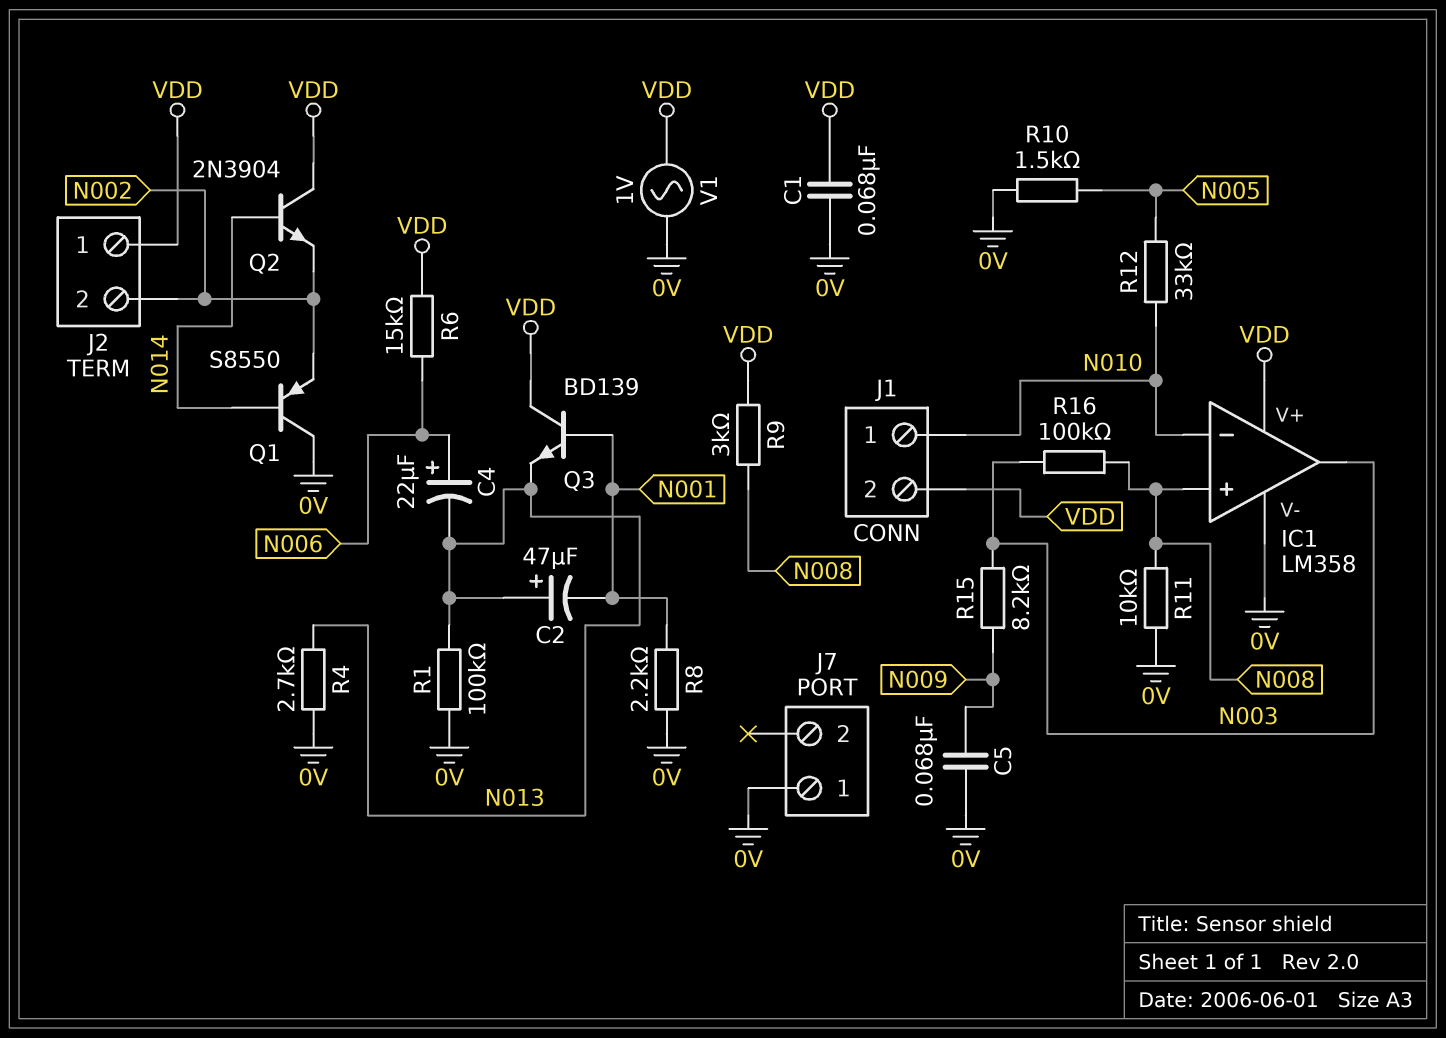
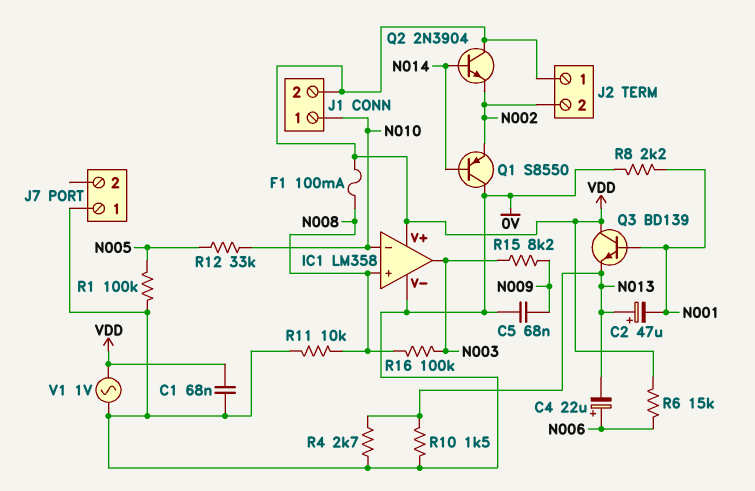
F1: none -> 100mA (N008, VDD)
R1: 100k (0V, N013) -> 100k (0V, N005)
R9: 3k (N008, VDD) -> none
R10: 1.5k (0V, N005) -> 1.5k (0V, N013)

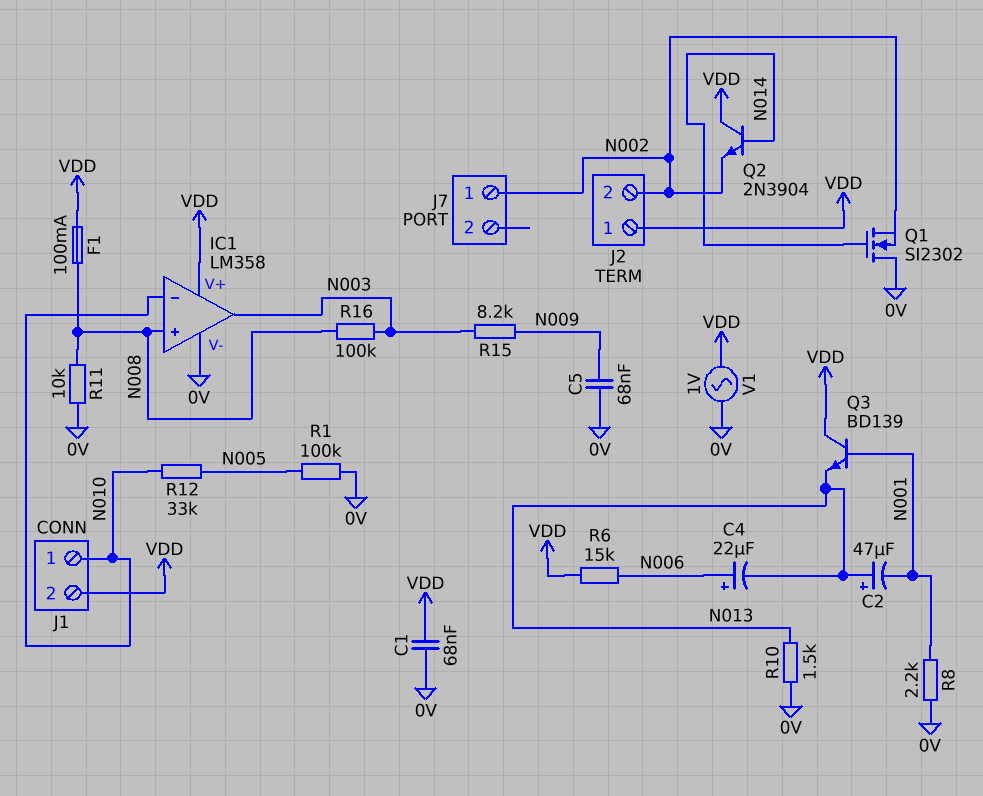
J7 pin 1: 0V -> N002
Q1: PNP S8550 (B N014, C 0V, E N002) -> NMOS SI2302 (G N014, D 0V, S N002)
R4: 2.7k (0V, N013) -> none

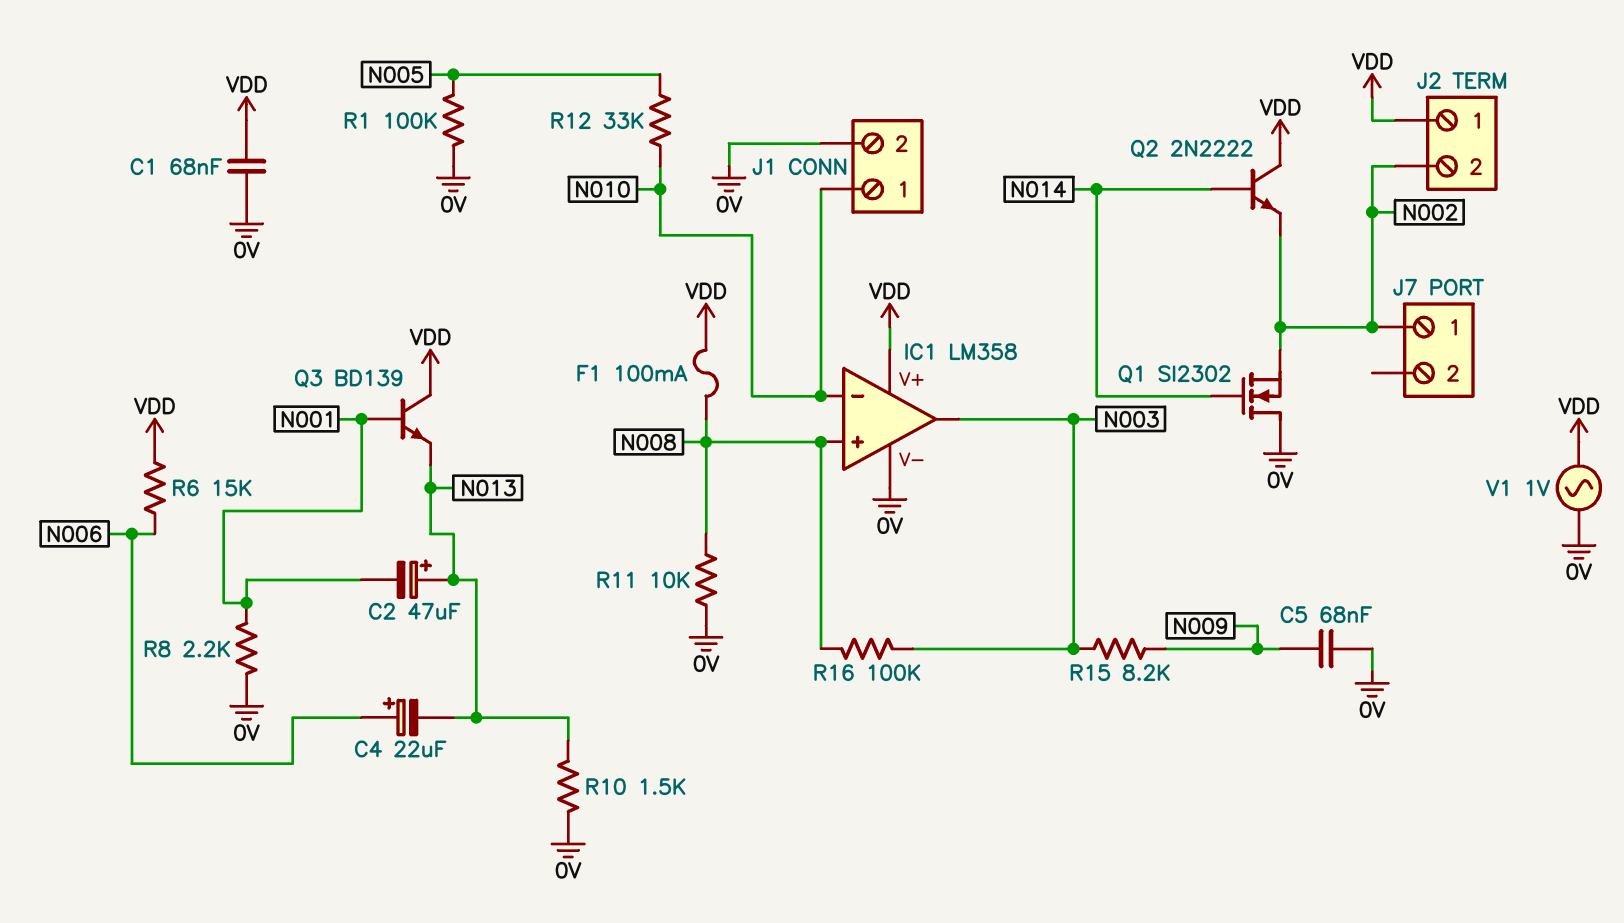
J1 pin 2: VDD -> 0V
Q2: NPN 2N3904 (B N014, C VDD, E N002) -> NPN 2N2222 (B N014, C VDD, E N002)

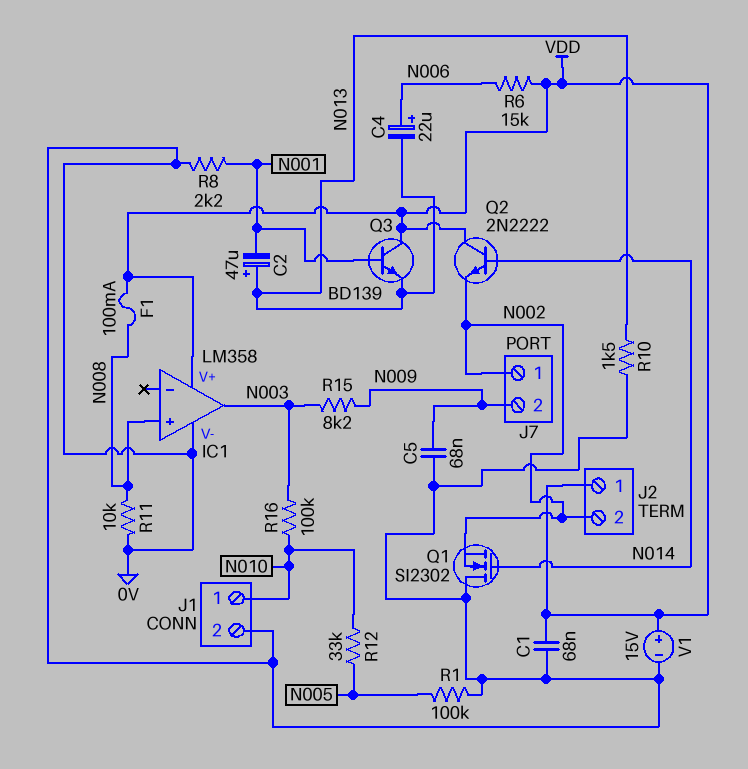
IC1 pin in-: N010 -> none
J7 pin 2: none -> N009
R16: 100k (N003, N008) -> 100k (N003, N010)
V1: AC 1V (0V, VDD) -> 15V (plus VDD, minus 0V)

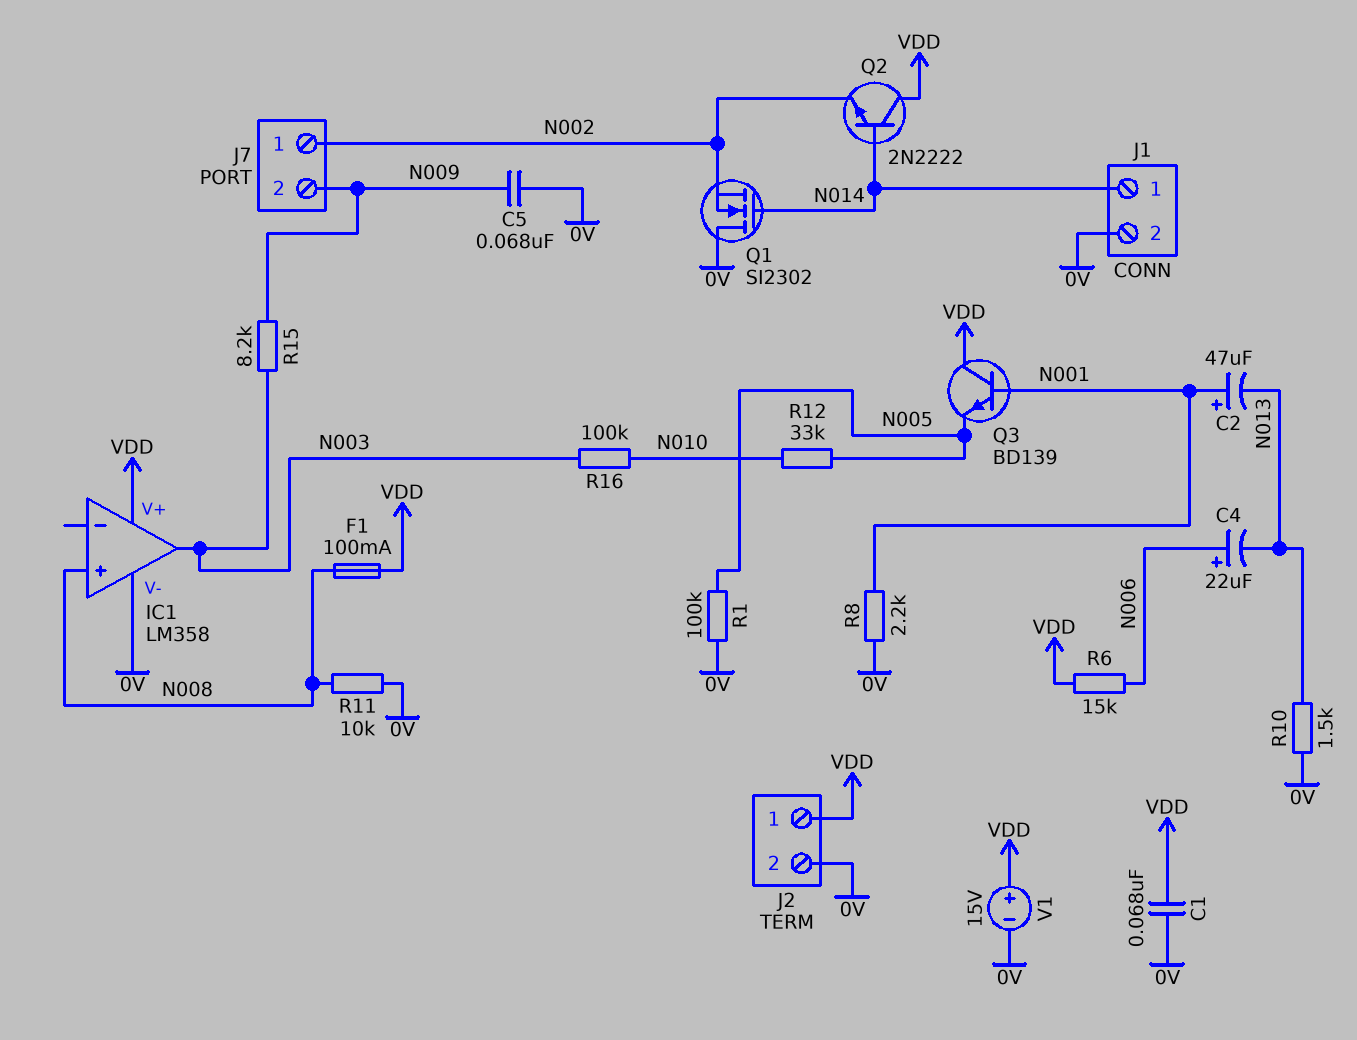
C2: 47uF (plus N013, minus N001) -> 47uF (plus N001, minus N013)
J1 pin 1: N010 -> N014
J2 pin 2: N002 -> 0V
Q3: NPN BD139 (B N001, C VDD, E N013) -> NPN BD139 (B N001, C VDD, E N005)

